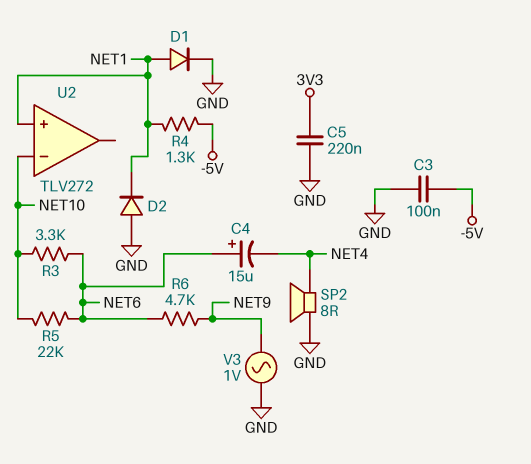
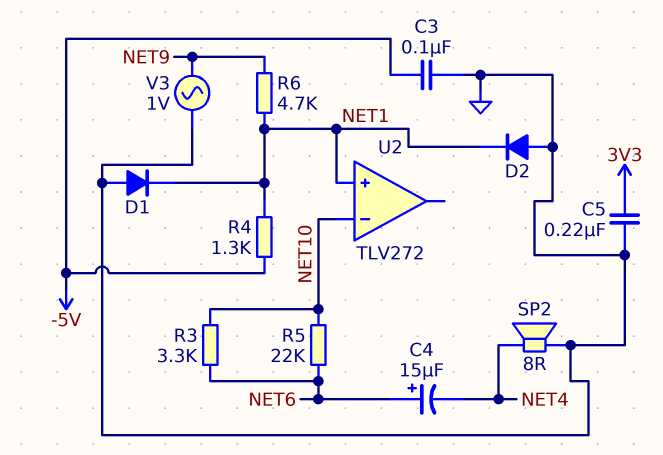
D1: diode (A NET1, K GND) -> diode (A GND, K NET1)
R6: 4.7k (NET6, NET9) -> 4.7k (NET1, NET9)

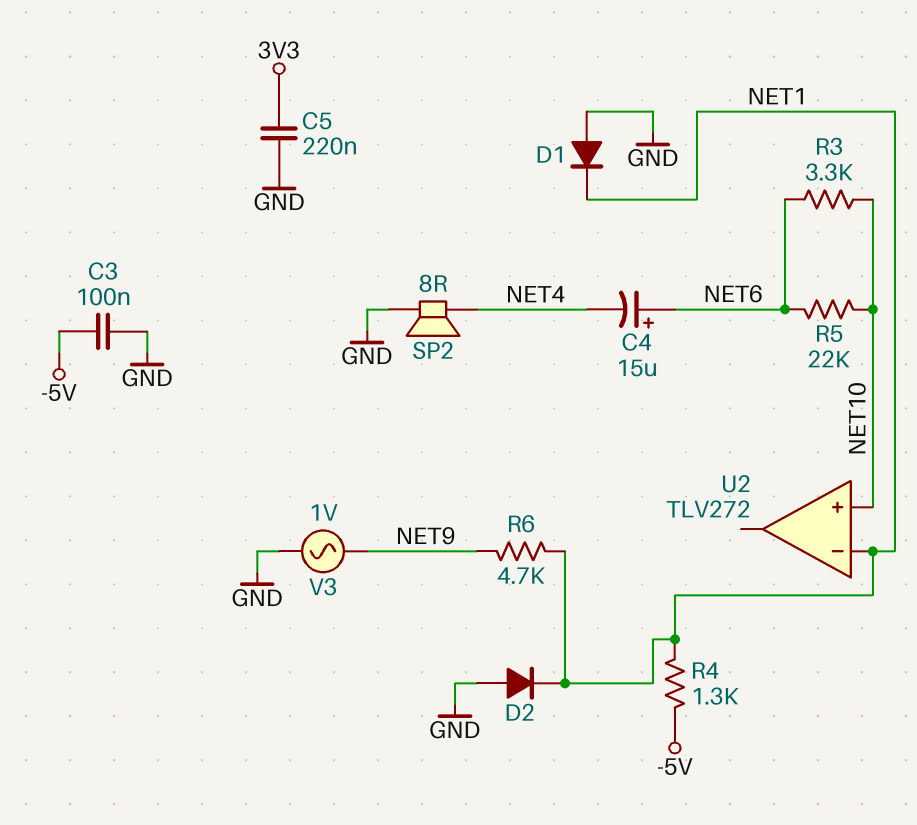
U2 pin in+: NET1 -> NET10
U2 pin in-: NET10 -> NET1

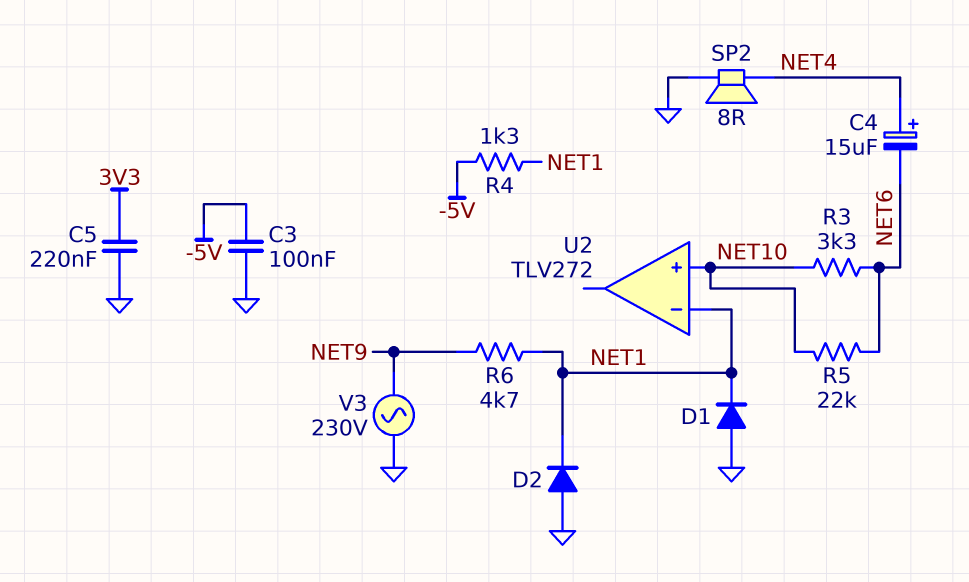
C4: 15uF (plus NET6, minus NET4) -> 15uF (plus NET4, minus NET6)
V3: AC 1V (GND, NET9) -> AC 230V (GND, NET9)

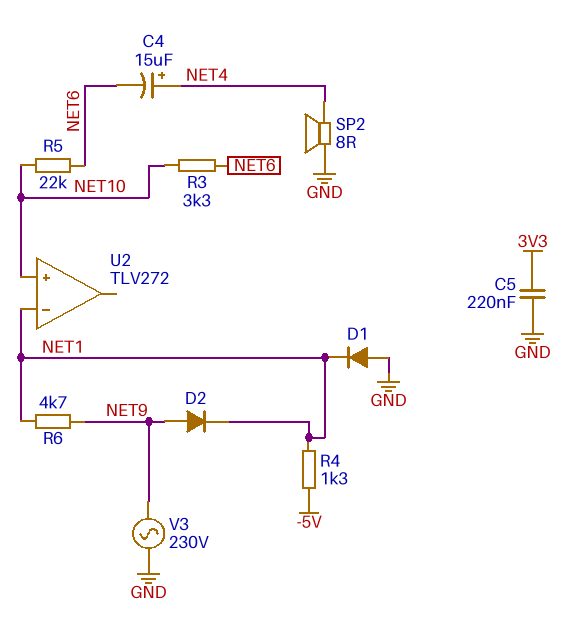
C3: 100nF (-5V, GND) -> none
D2: diode (A GND, K NET1) -> diode (A NET9, K NET1)

